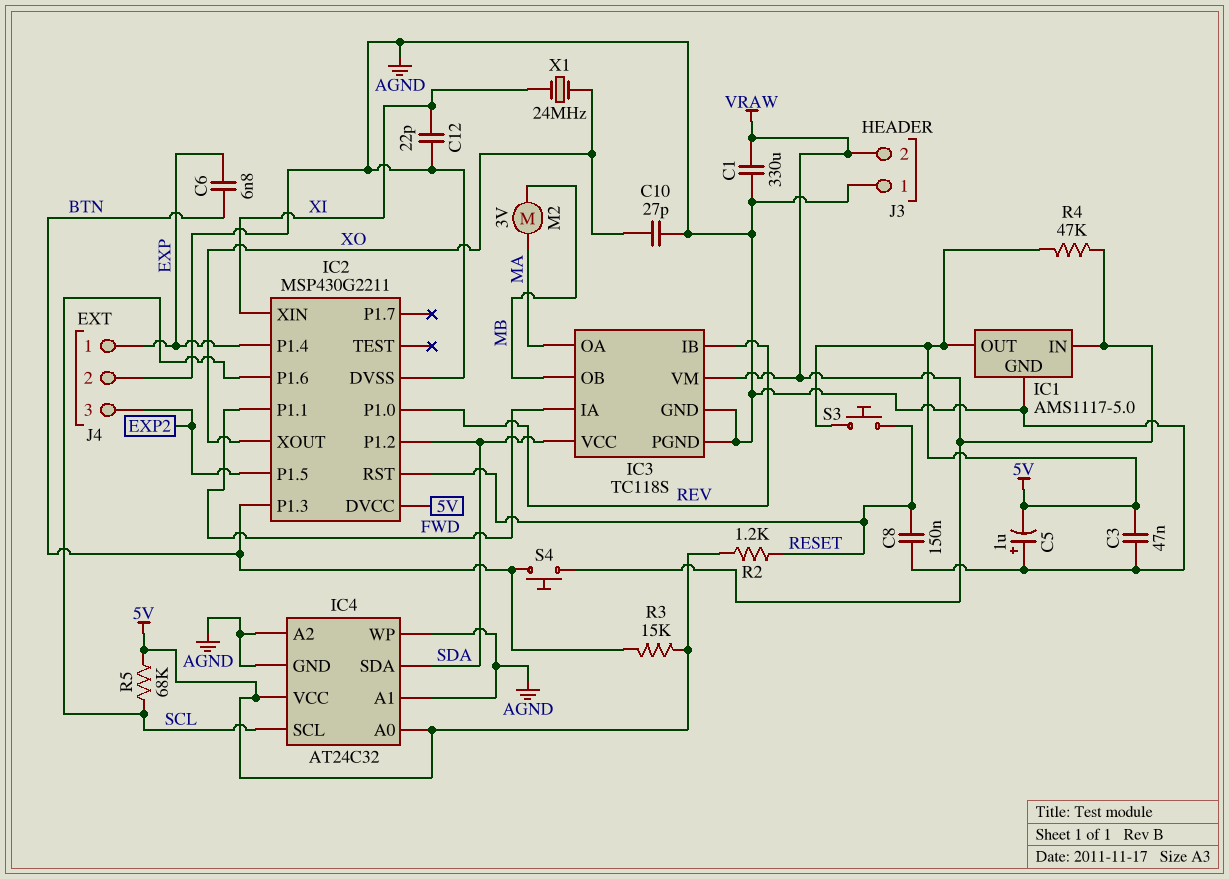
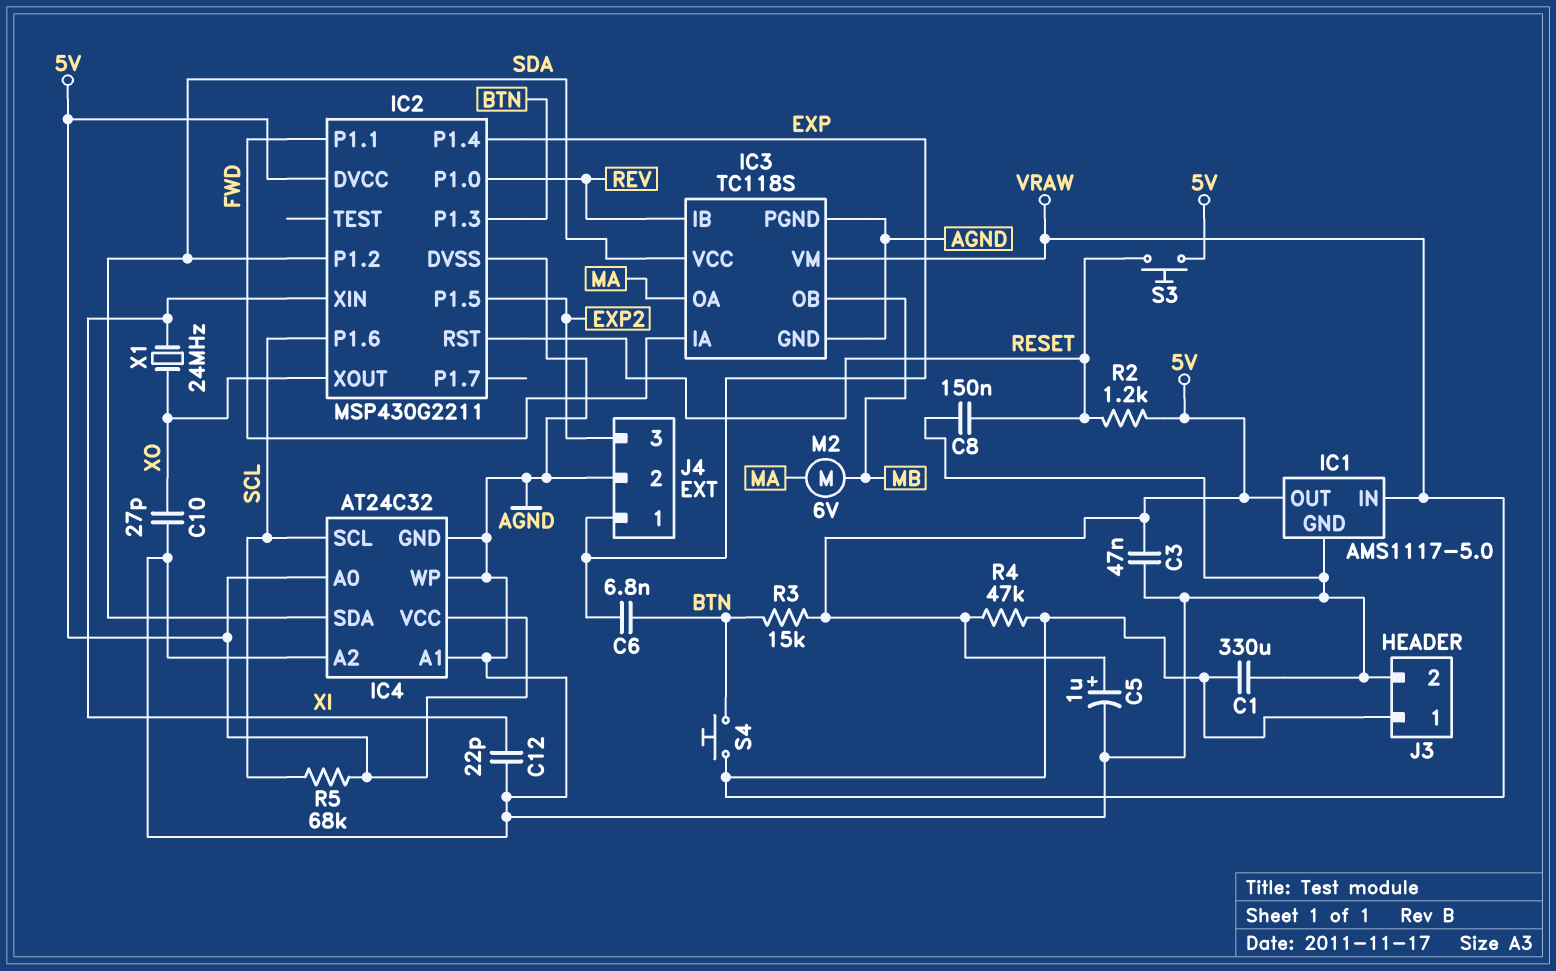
C5: 1uF (plus AGND, minus 5V) -> 1uF (plus 5V, minus AGND)
J3 pin 1: AGND -> VRAW
J3 pin 2: VRAW -> AGND
M2: motor 3V (MA, MB) -> motor 6V (MA, MB)

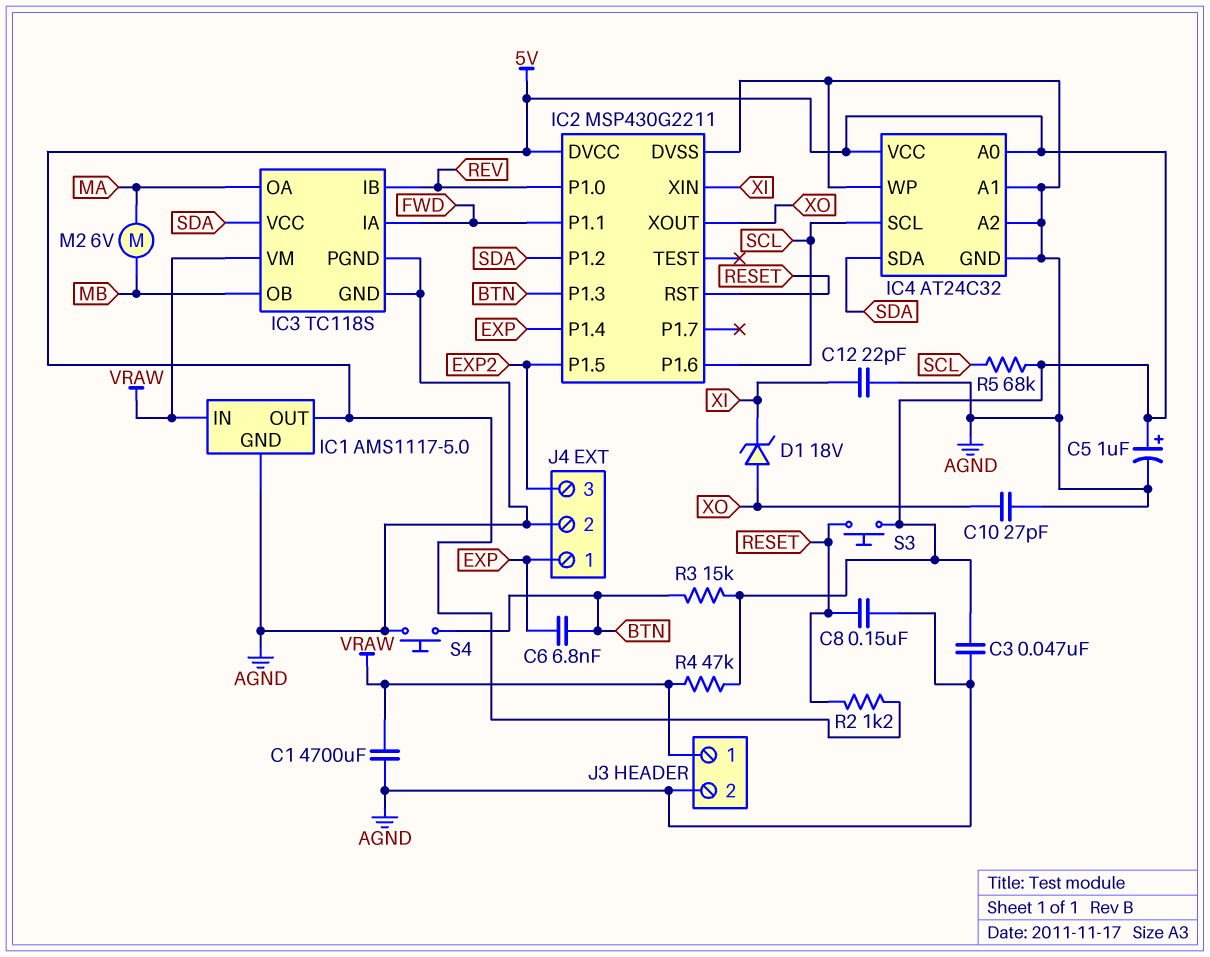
C1: 330uF (AGND, VRAW) -> 4700uF (AGND, VRAW)
D1: none -> zener 18V (A XO, K XI)
S4: button (BTN, VRAW) -> button (AGND, BTN)
X1: 24MHz (XI, XO) -> none

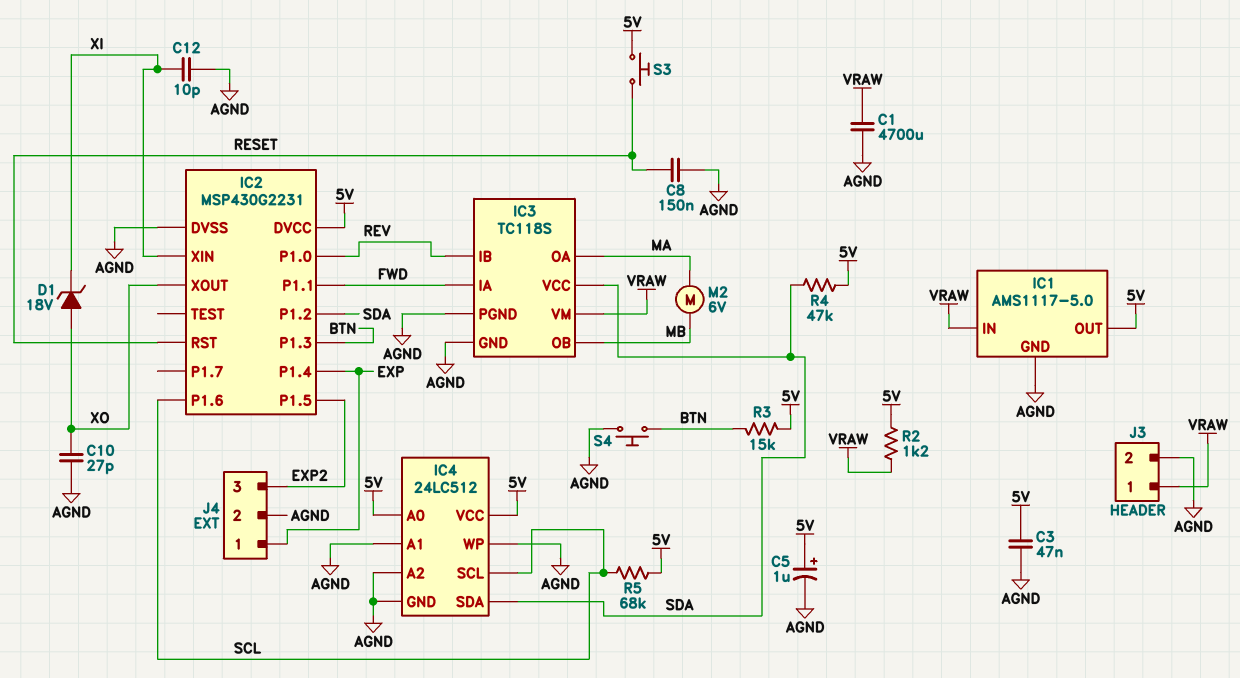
C6: 6.8nF (BTN, EXP) -> none
C12: 22pF (AGND, XI) -> 10pF (AGND, XI)
IC2: MSP430G2211 -> MSP430G2231
IC4: AT24C32 -> 24LC512
R2: 1.2k (5V, RESET) -> 1.2k (5V, VRAW)
R4: 47k (5V, VRAW) -> 47k (5V, SDA)

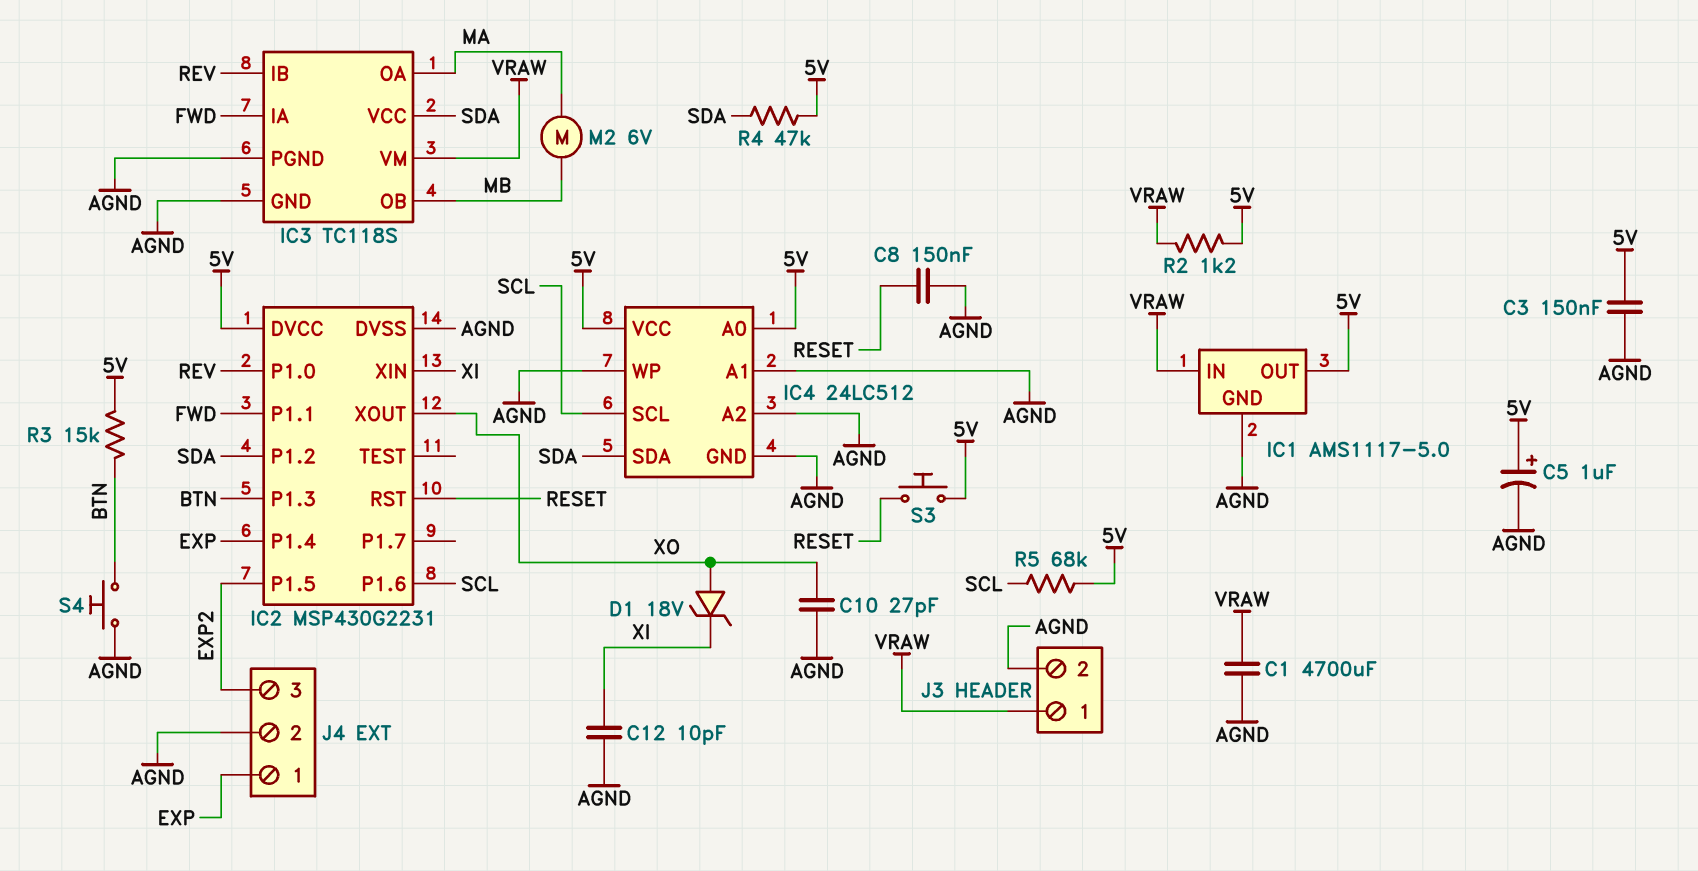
C3: 47nF (5V, AGND) -> 150nF (5V, AGND)

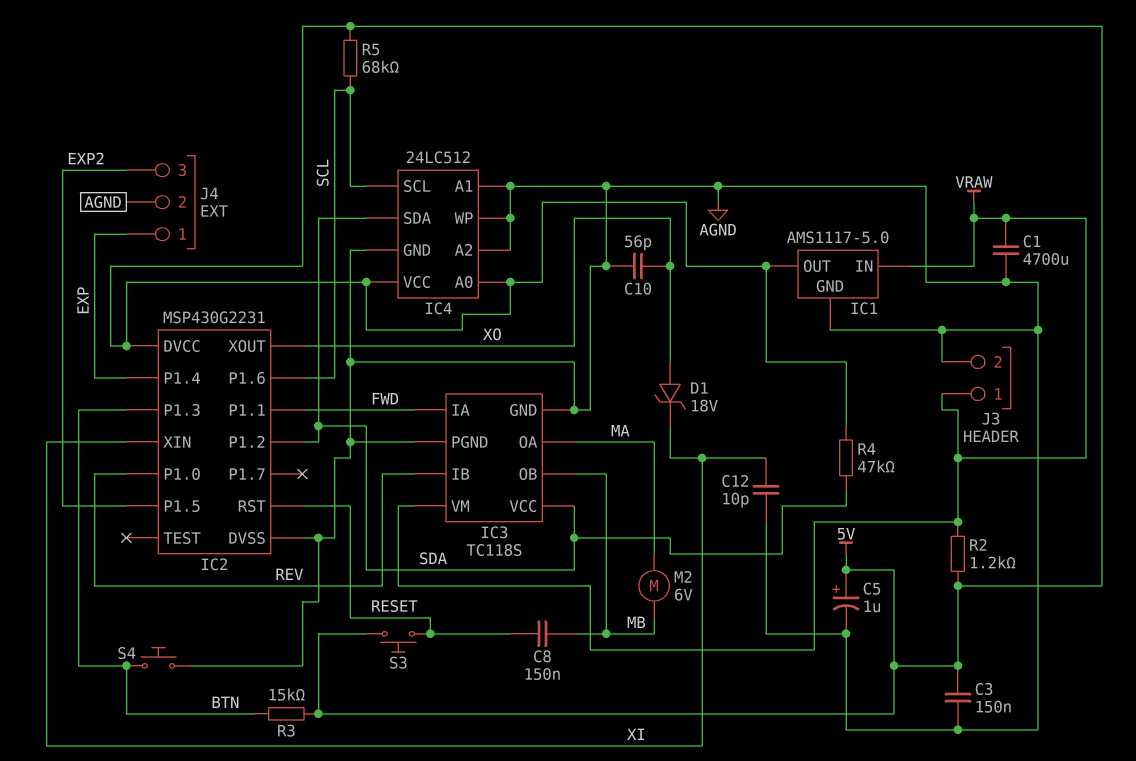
C8: 150nF (AGND, RESET) -> 150nF (MB, RESET)
C10: 27pF (AGND, XO) -> 56pF (AGND, XO)

